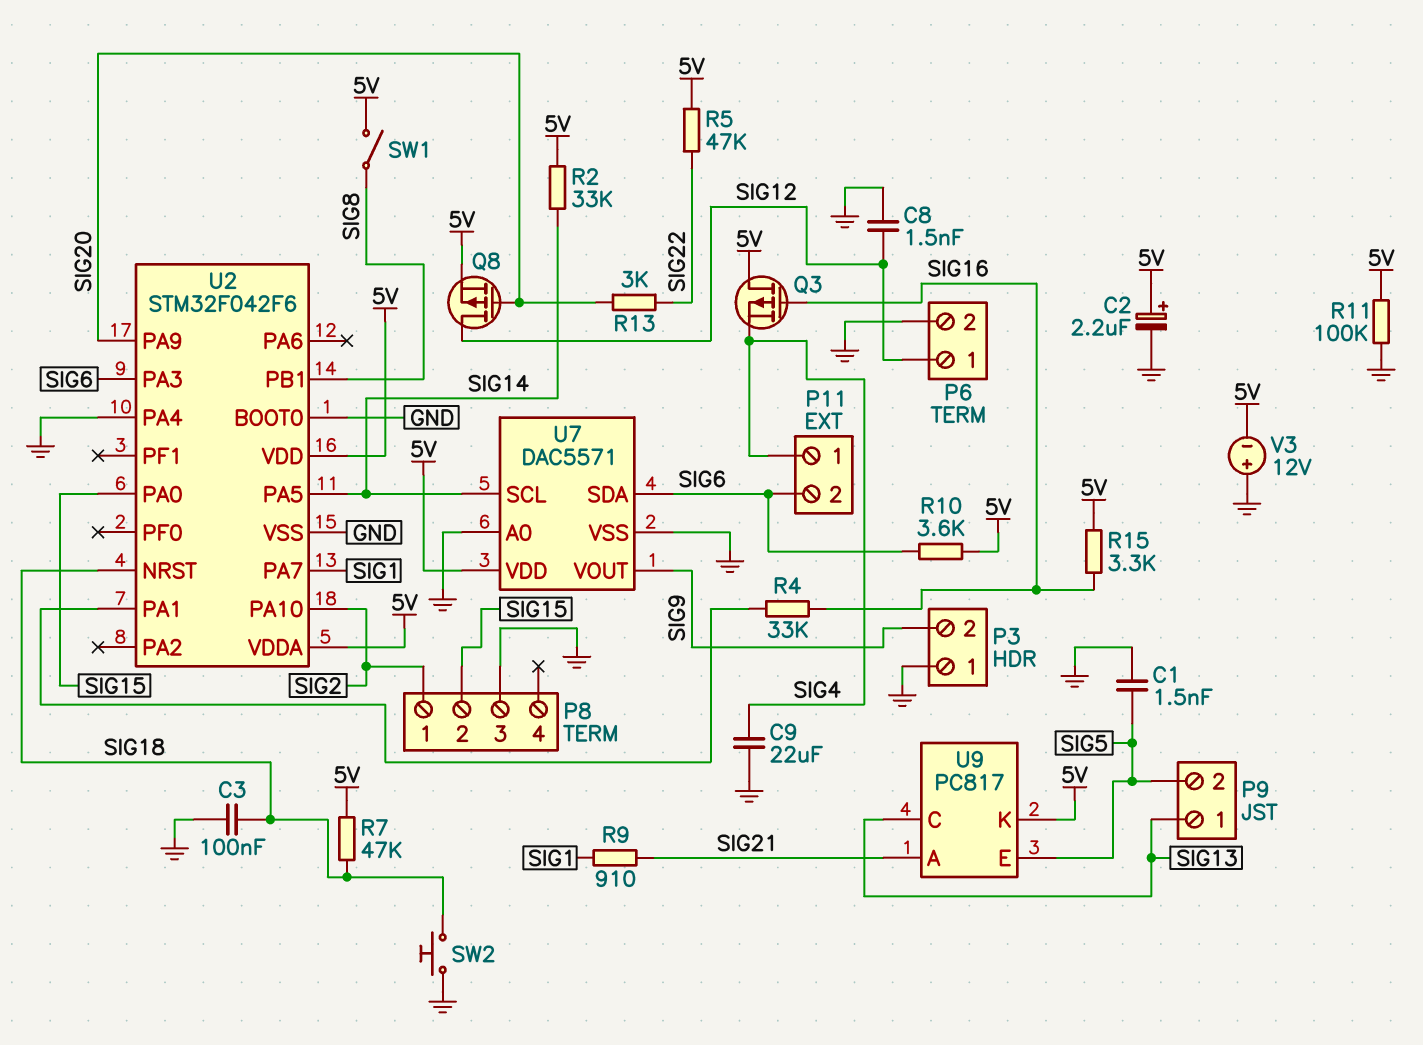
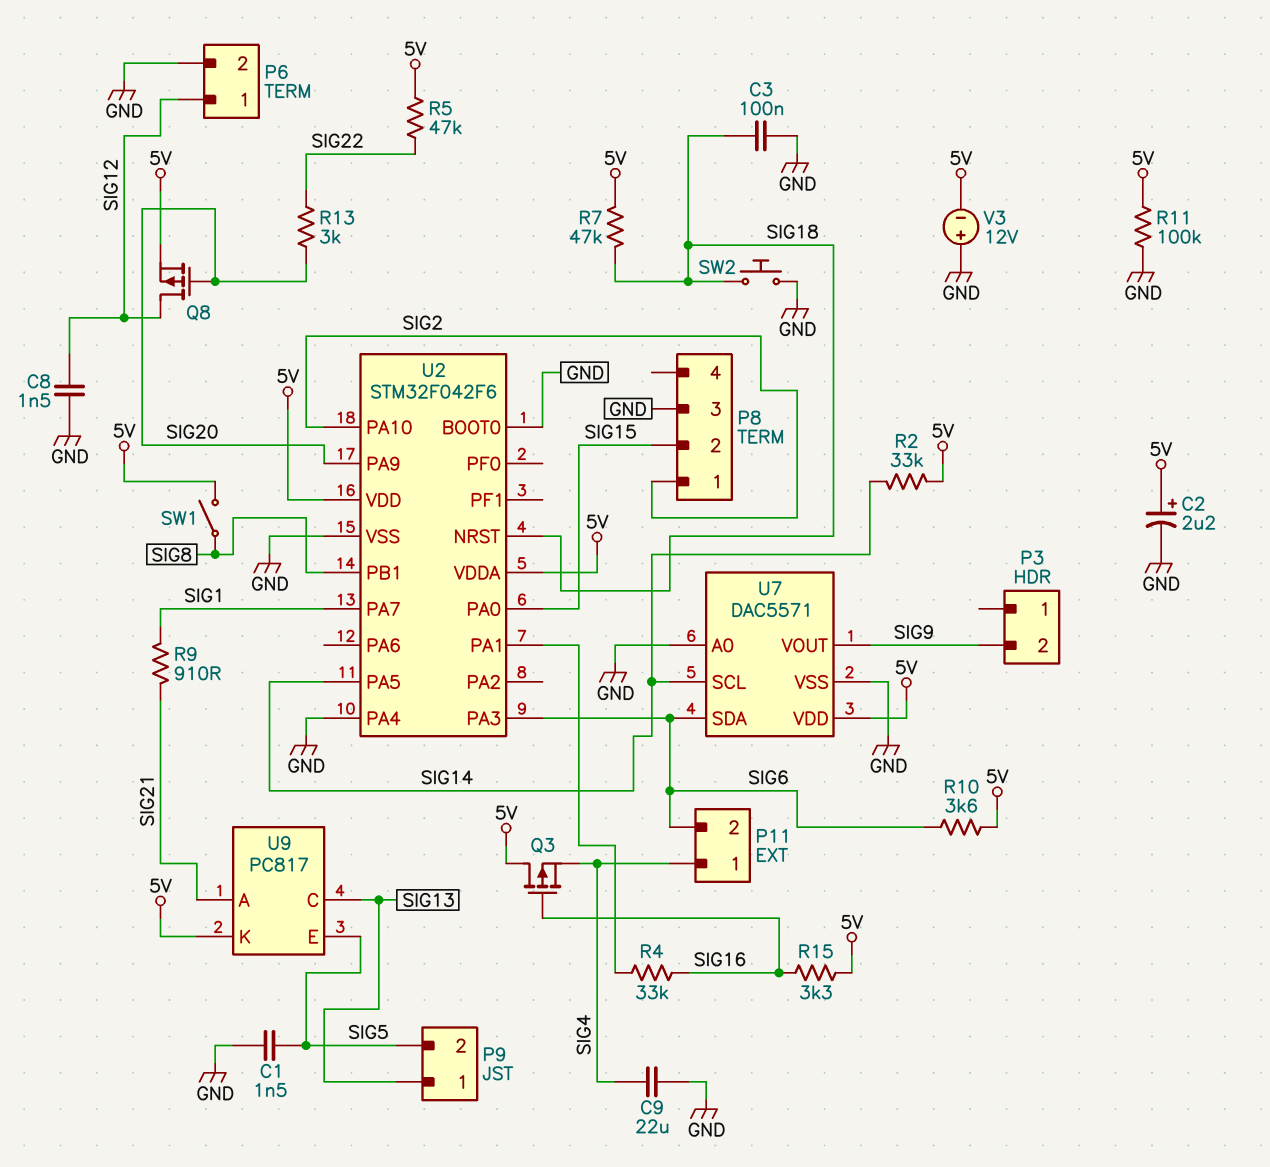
P3 pin 1: GND -> none

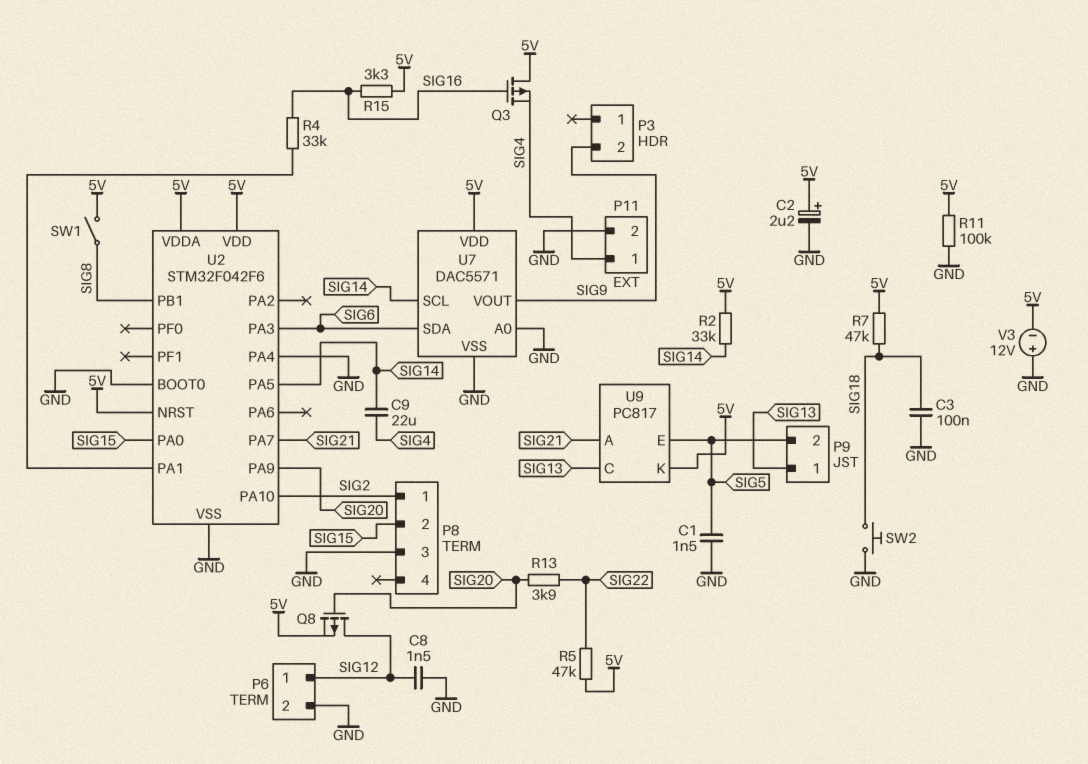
C9: 22uF (GND, SIG4) -> 22uF (SIG4, SIG14)
P11 pin 2: SIG6 -> GND
R9: 910 (SIG1, SIG21) -> none
R10: 3.6k (5V, SIG6) -> none
R13: 3k (SIG20, SIG22) -> 3.9k (SIG20, SIG22)
U2 pin NRST: SIG18 -> 5V
U2 pin PA7: SIG1 -> SIG21

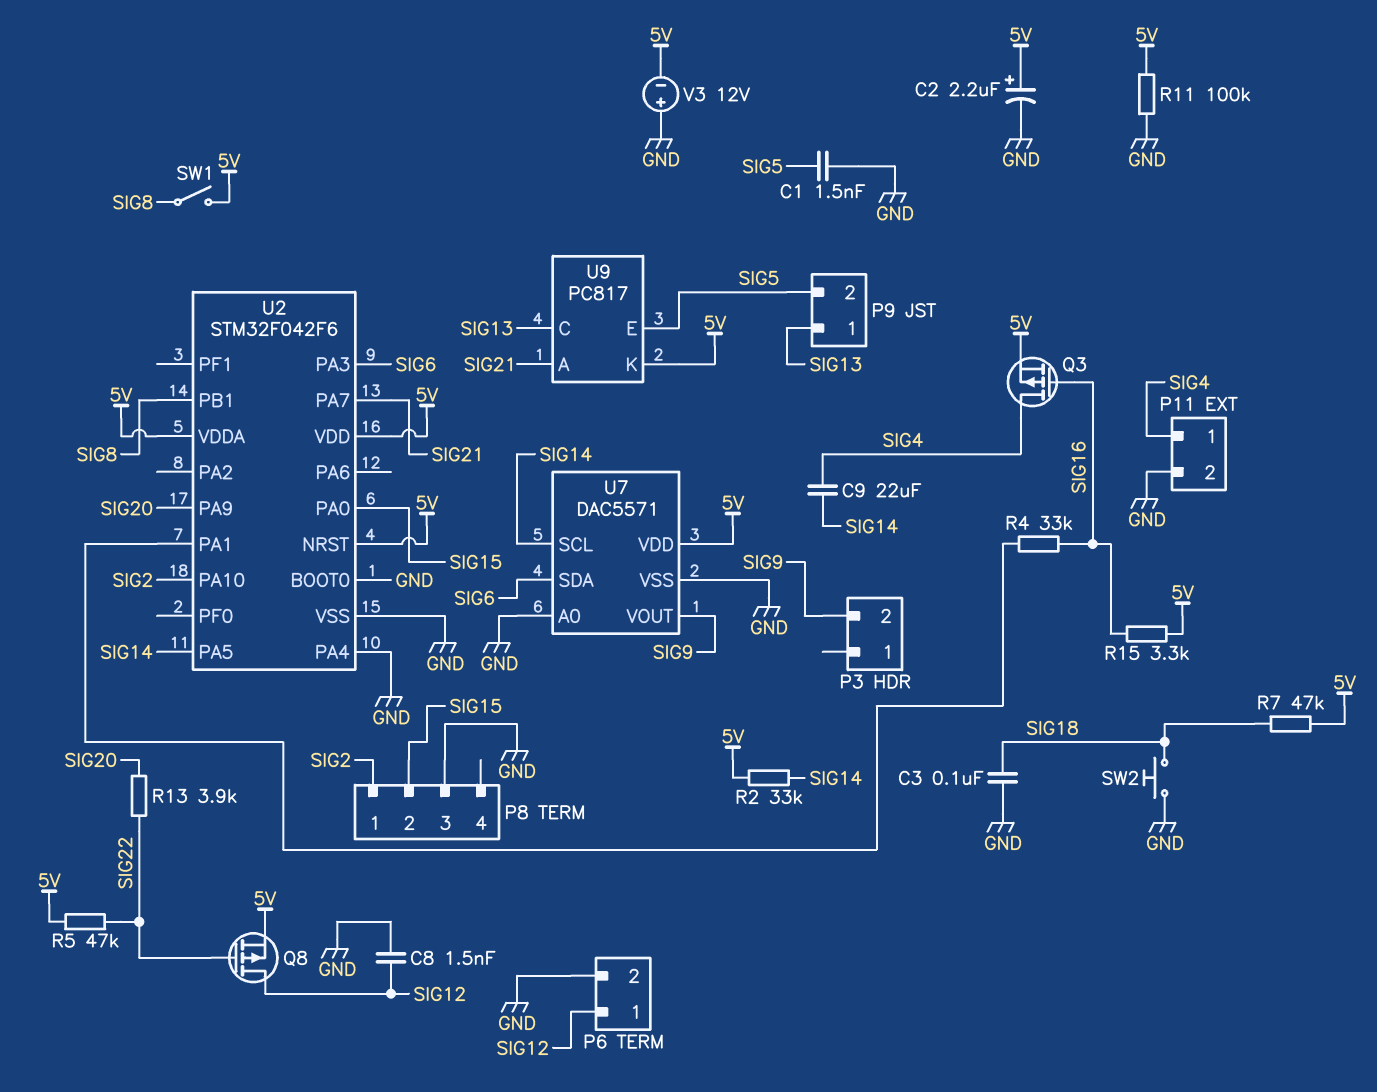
Q3: PMOS (G SIG16, D 5V, S SIG4) -> PMOS (G SIG16, D SIG4, S 5V)
Q8: PMOS (G SIG20, D SIG12, S 5V) -> PMOS (G SIG22, D SIG12, S 5V)

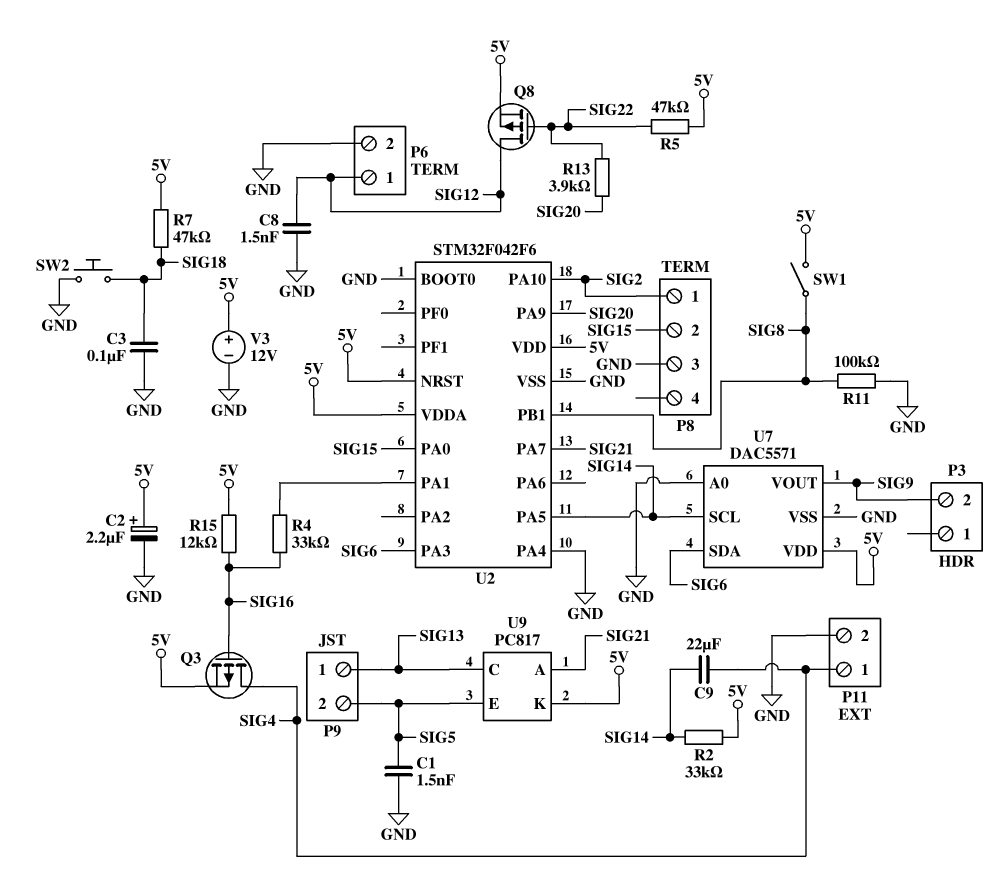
R11: 100k (5V, GND) -> 100k (GND, SIG8)
R15: 3.3k (5V, SIG16) -> 12k (5V, SIG16)
V3: 12V (plus GND, minus 5V) -> 12V (plus 5V, minus GND)

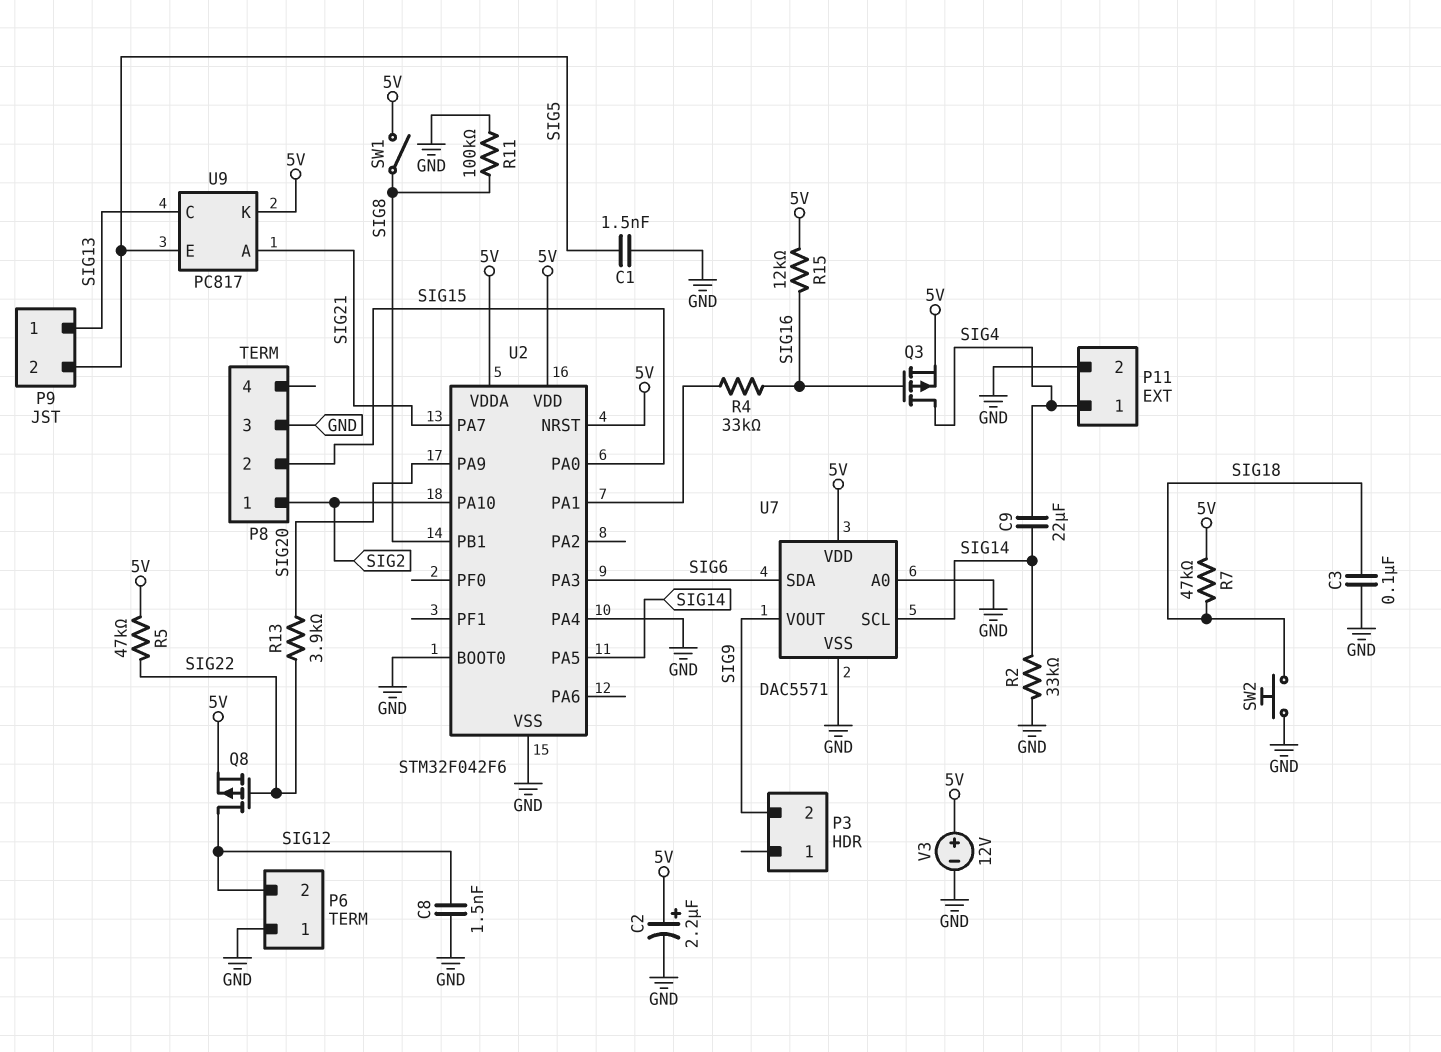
P6 pin 1: SIG12 -> GND
P6 pin 2: GND -> SIG12
R2: 33k (5V, SIG14) -> 33k (GND, SIG14)

